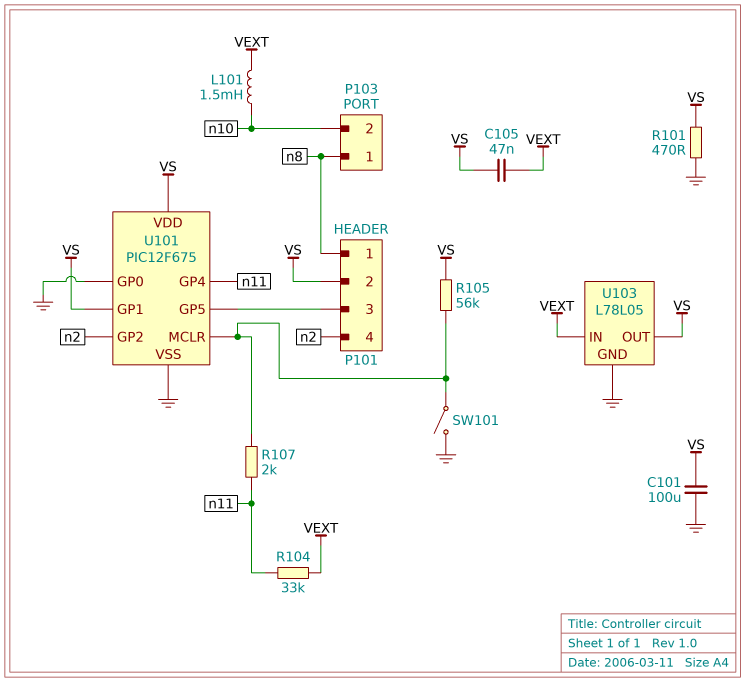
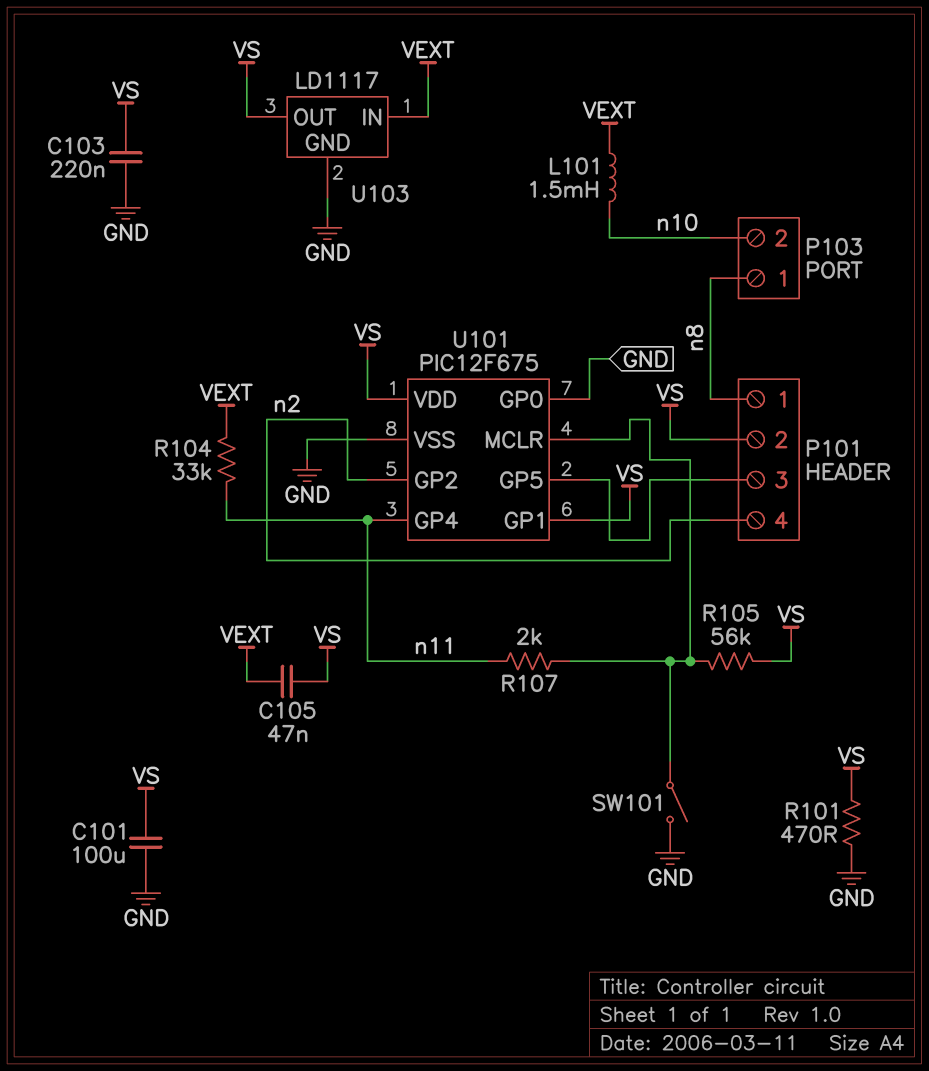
C103: none -> 220nF (GND, VS)
U103: L78L05 -> LD1117

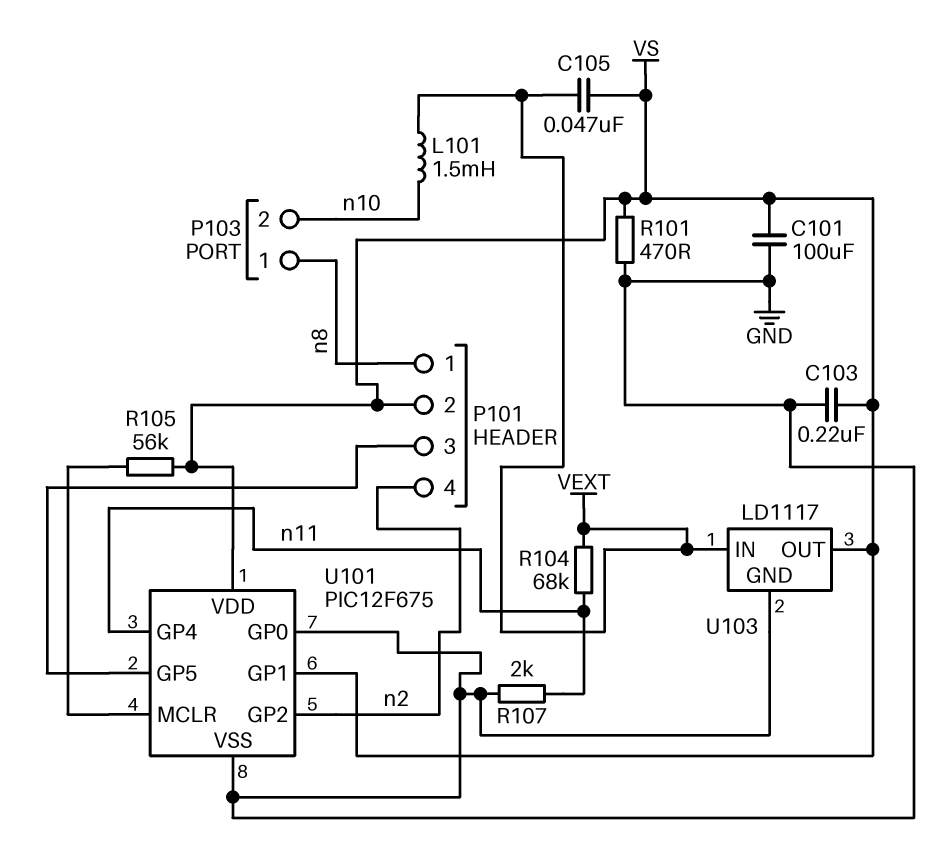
R104: 33k (VEXT, n11) -> 68k (VEXT, n11)
R107: 2k (U101/MCLR, n11) -> 2k (GND, n11)
SW101: switch (GND, U101/MCLR) -> none

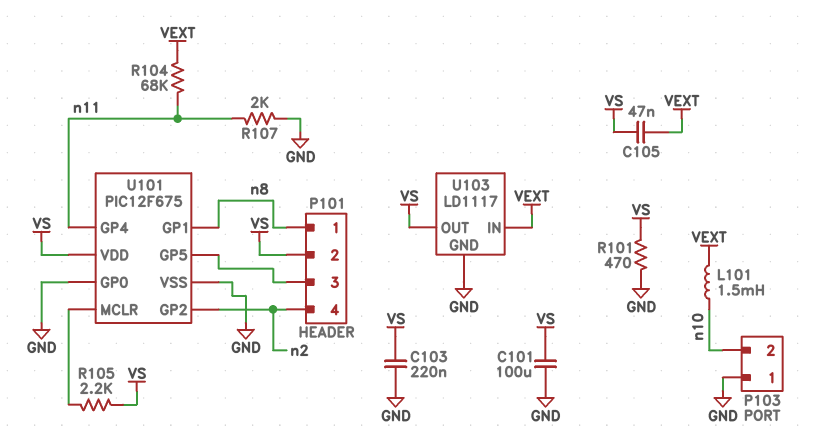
P103 pin 1: n8 -> GND
R105: 56k (U101/MCLR, VS) -> 2.2k (U101/MCLR, VS)
U101 pin GP1: VS -> n8

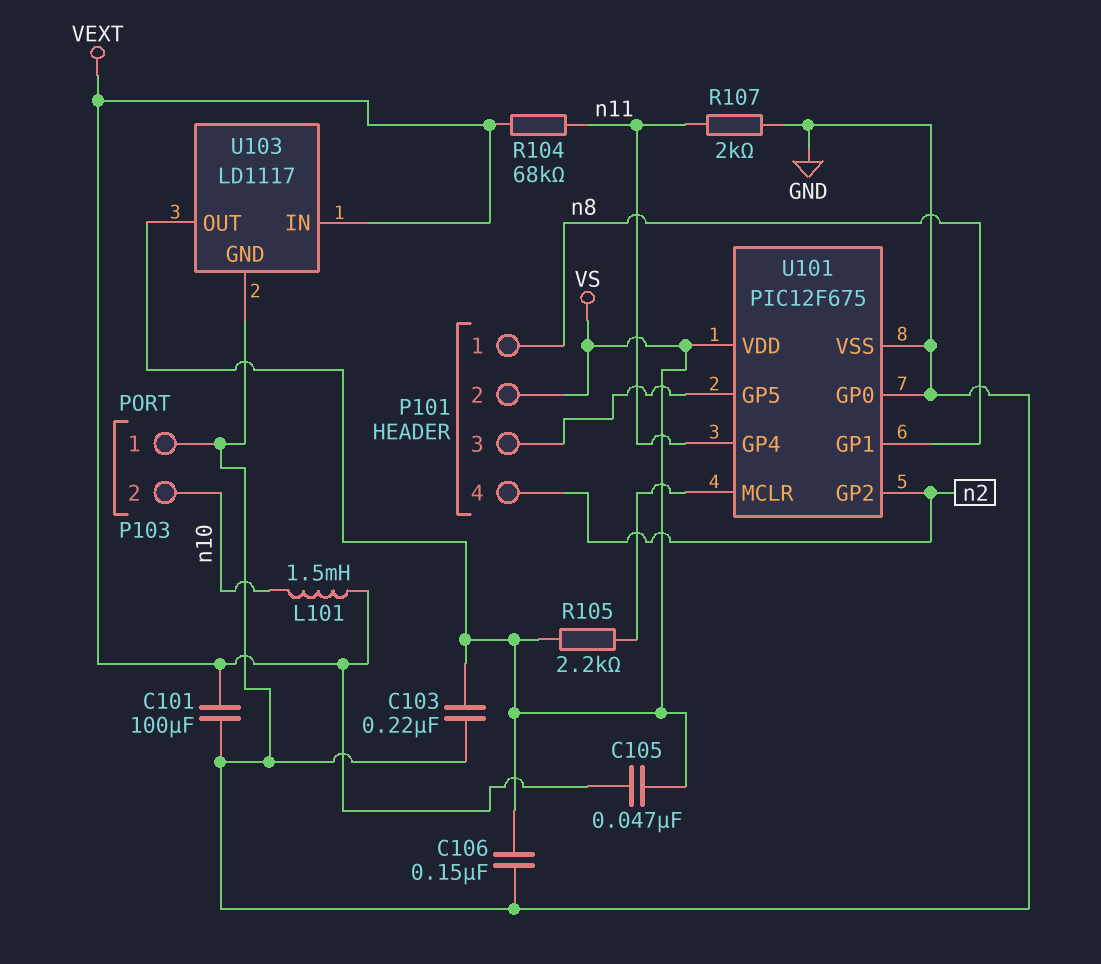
C101: 100uF (GND, VS) -> 100uF (GND, VEXT)
C106: none -> 150nF (GND, VS)
R101: 470 (GND, VS) -> none

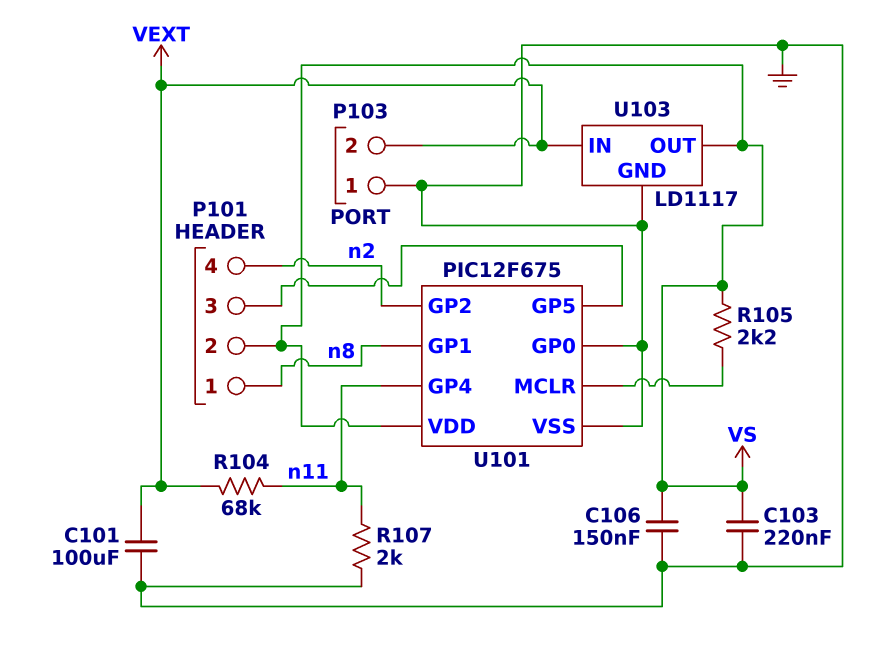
C105: 47nF (VEXT, VS) -> none
L101: 1.5mH (VEXT, n10) -> none
P103 pin 2: n10 -> VEXT

